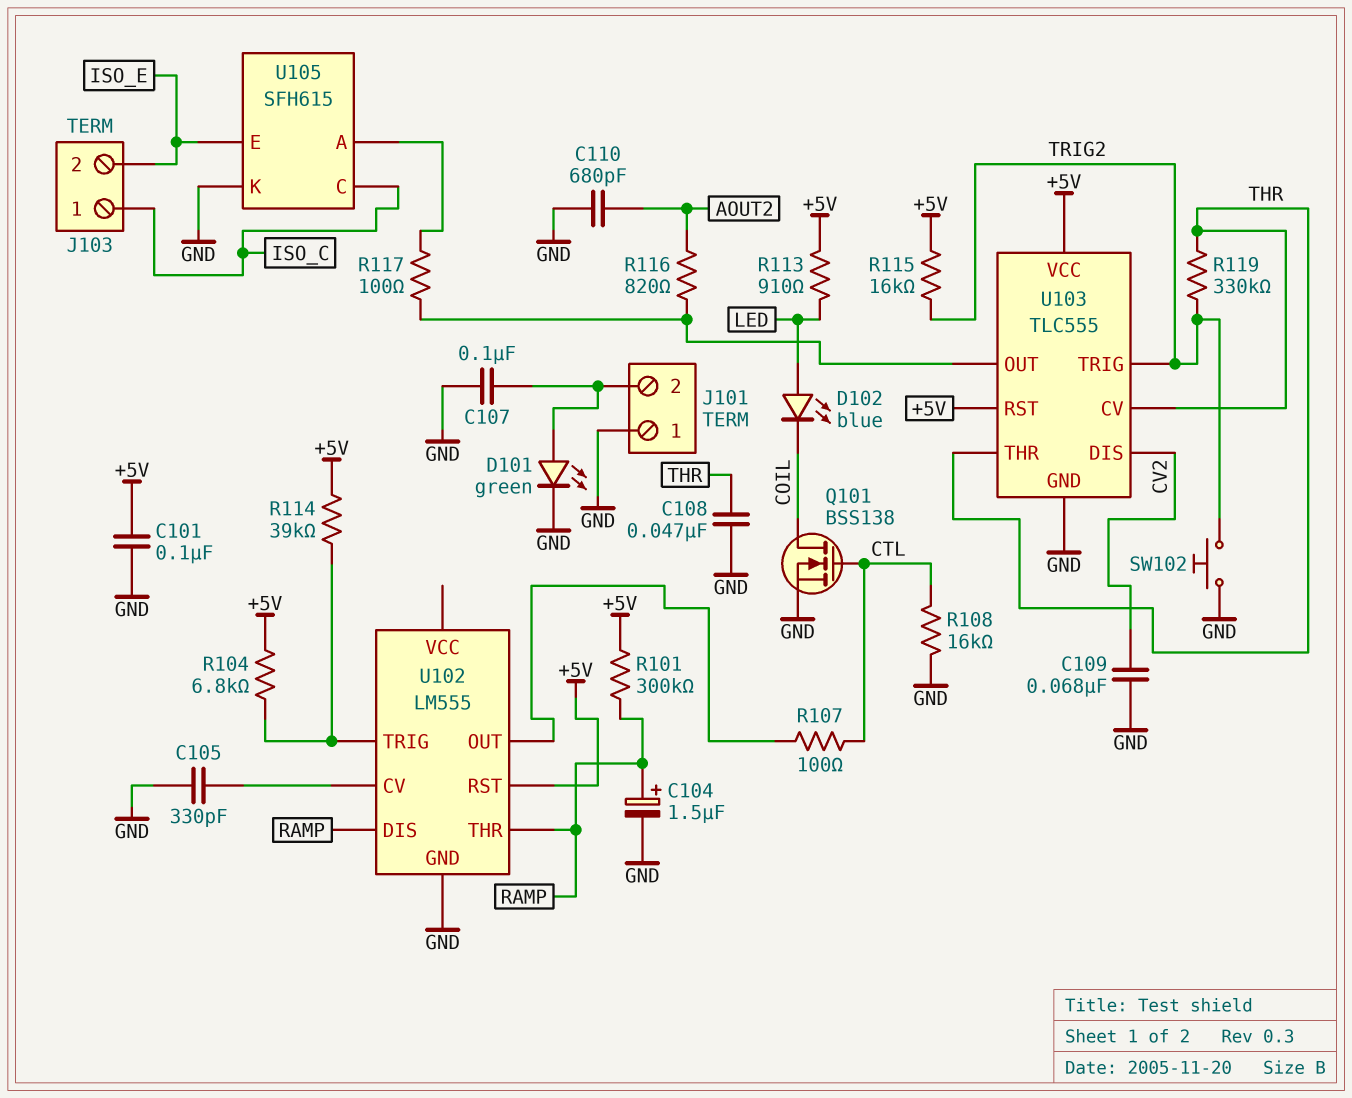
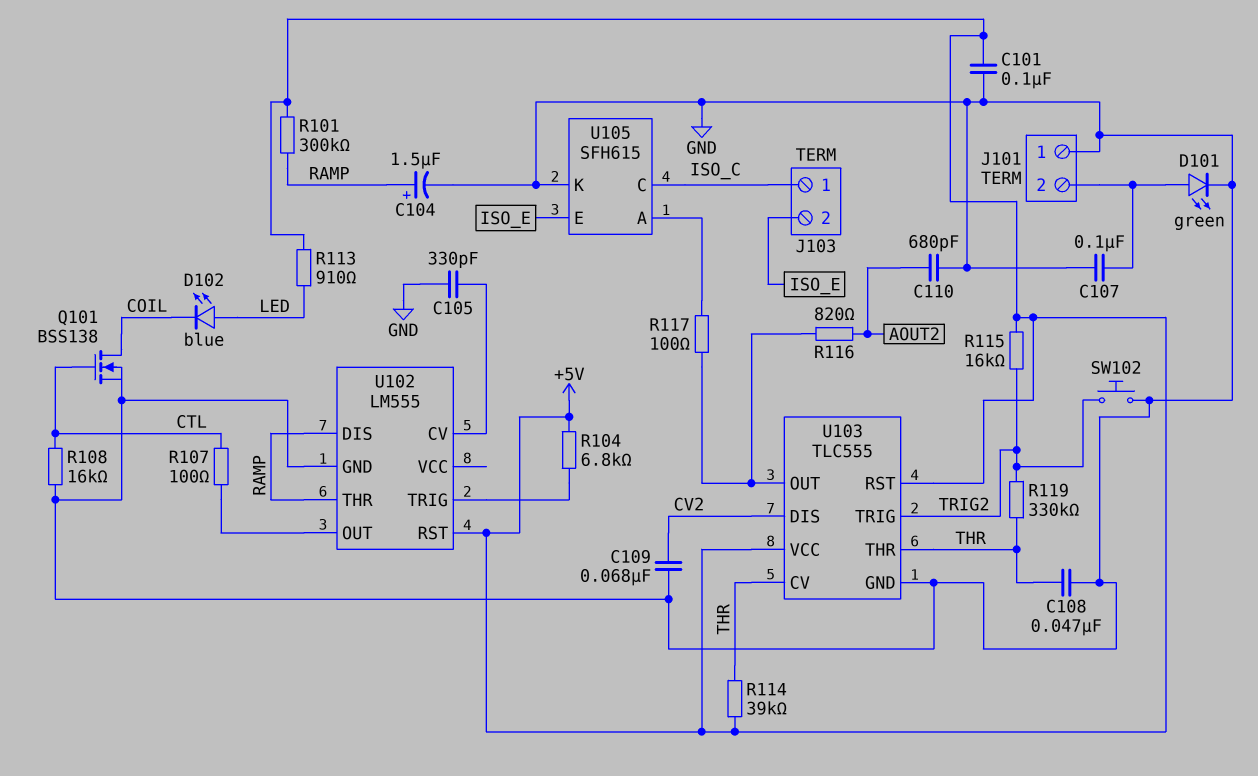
R114: 39k (+5V, U102/TRIG) -> 39k (+5V, THR)

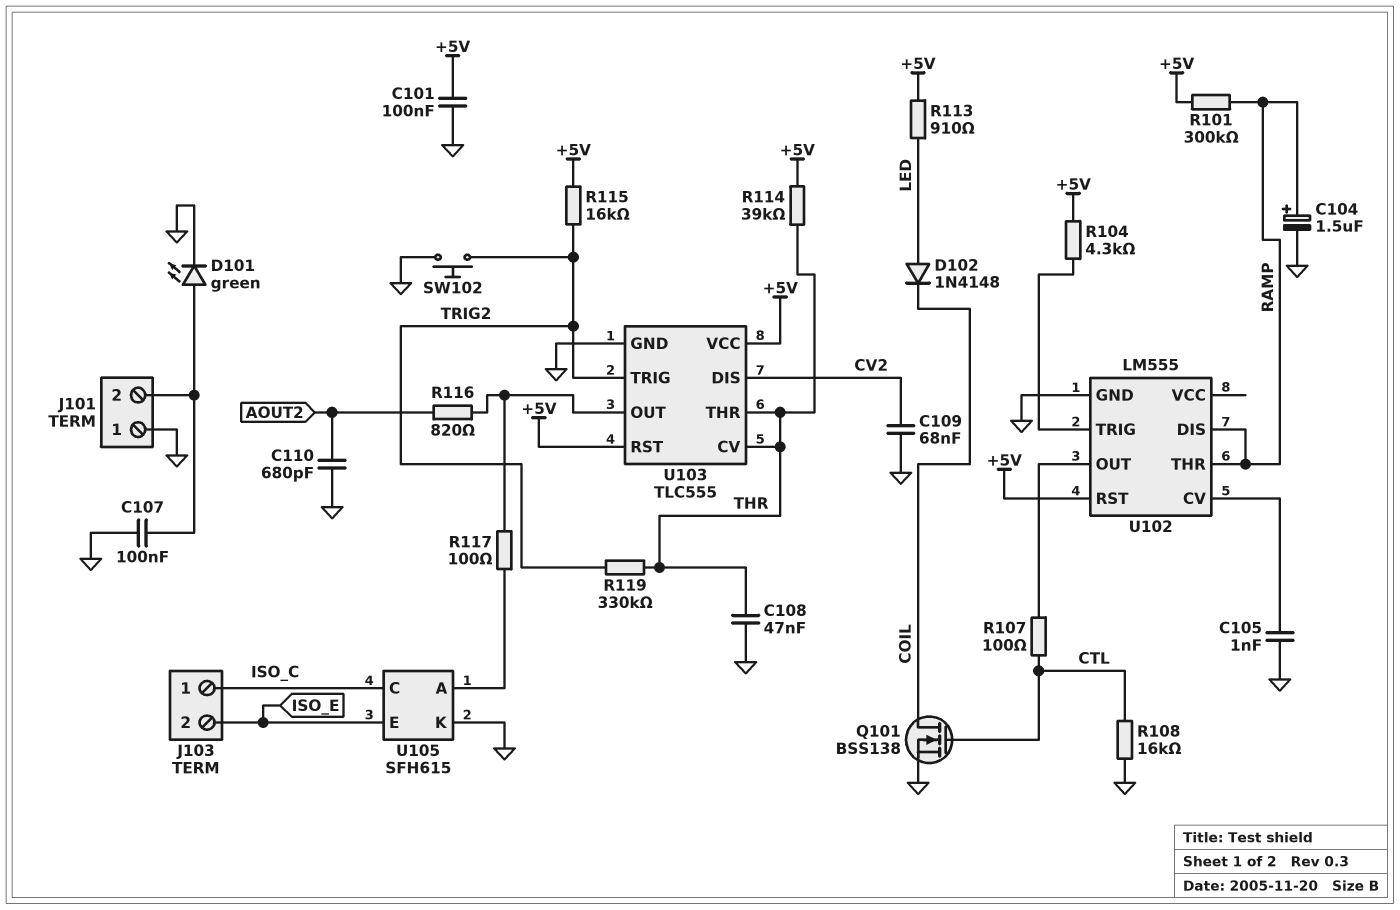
C105: 330pF (GND, U102/CV) -> 1nF (GND, U102/CV)
D102: LED blue (A LED, K COIL) -> diode 1N4148 (A LED, K COIL)
R104: 6.8k (+5V, U102/TRIG) -> 4.3k (+5V, U102/TRIG)

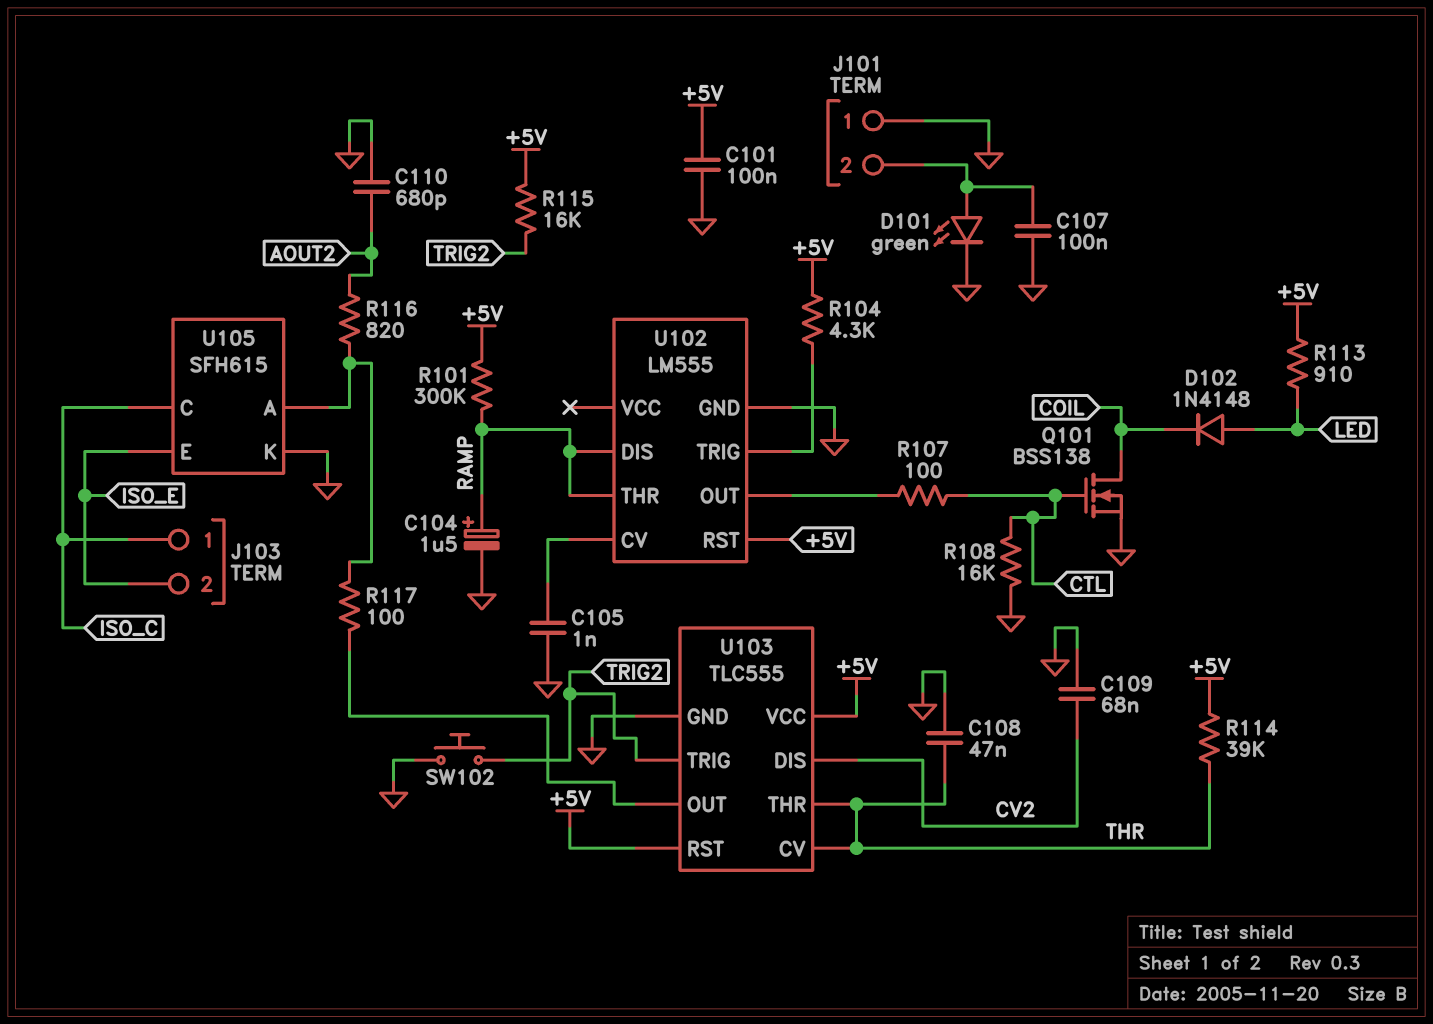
R116: 820 (AOUT2, U103/OUT) -> 820 (AOUT2, U105/A)
R119: 330k (THR, TRIG2) -> none

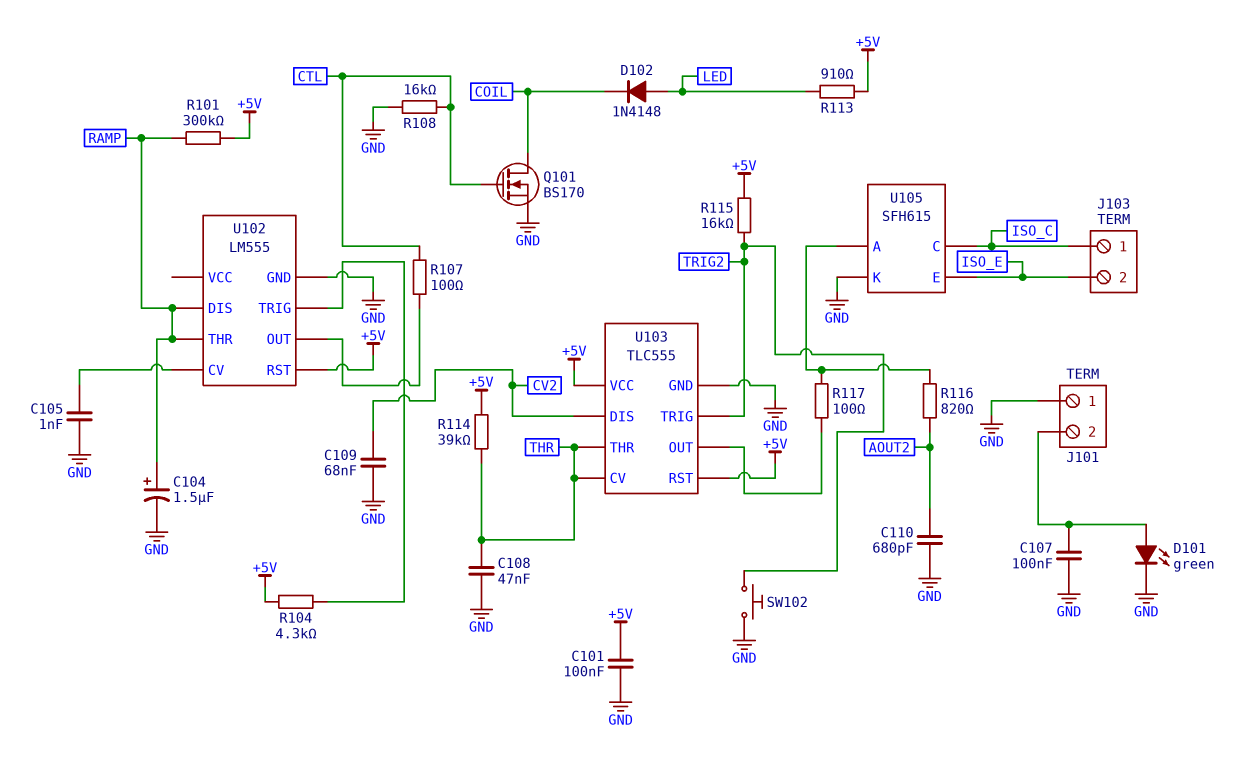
Q101: NMOS BSS138 (G CTL, D COIL, S GND) -> NMOS BS170 (G CTL, D COIL, S GND)

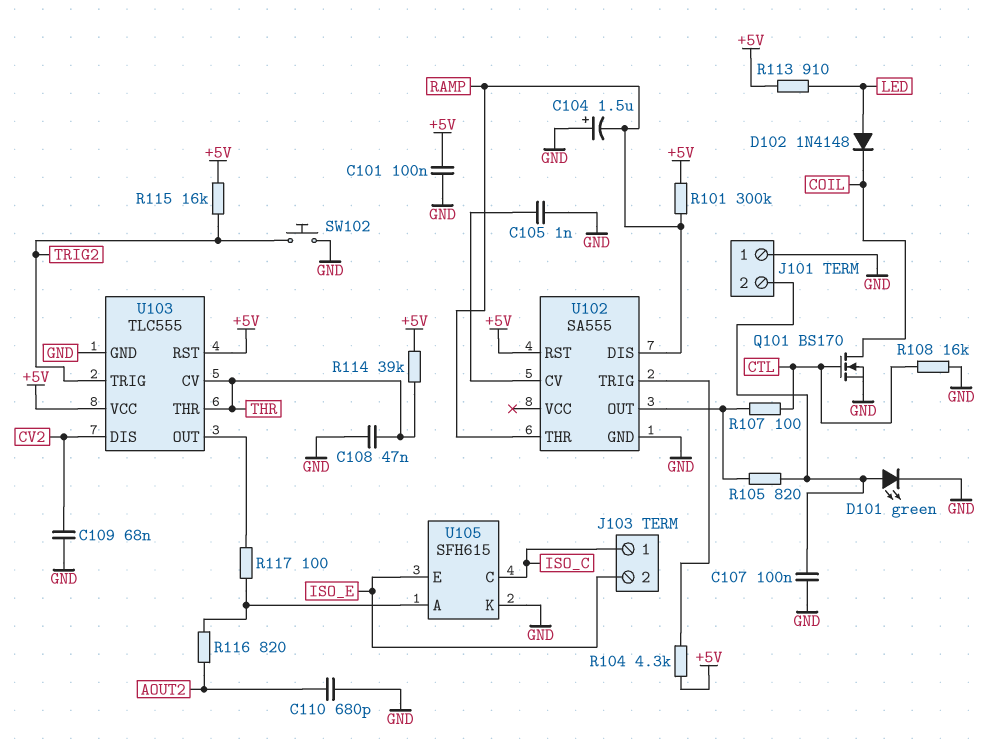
C104: 1.5uF (plus RAMP, minus GND) -> 1.5uF (plus GND, minus RAMP)
R105: none -> 820 (J101/2, U102/OUT)
U102: LM555 -> SA555

